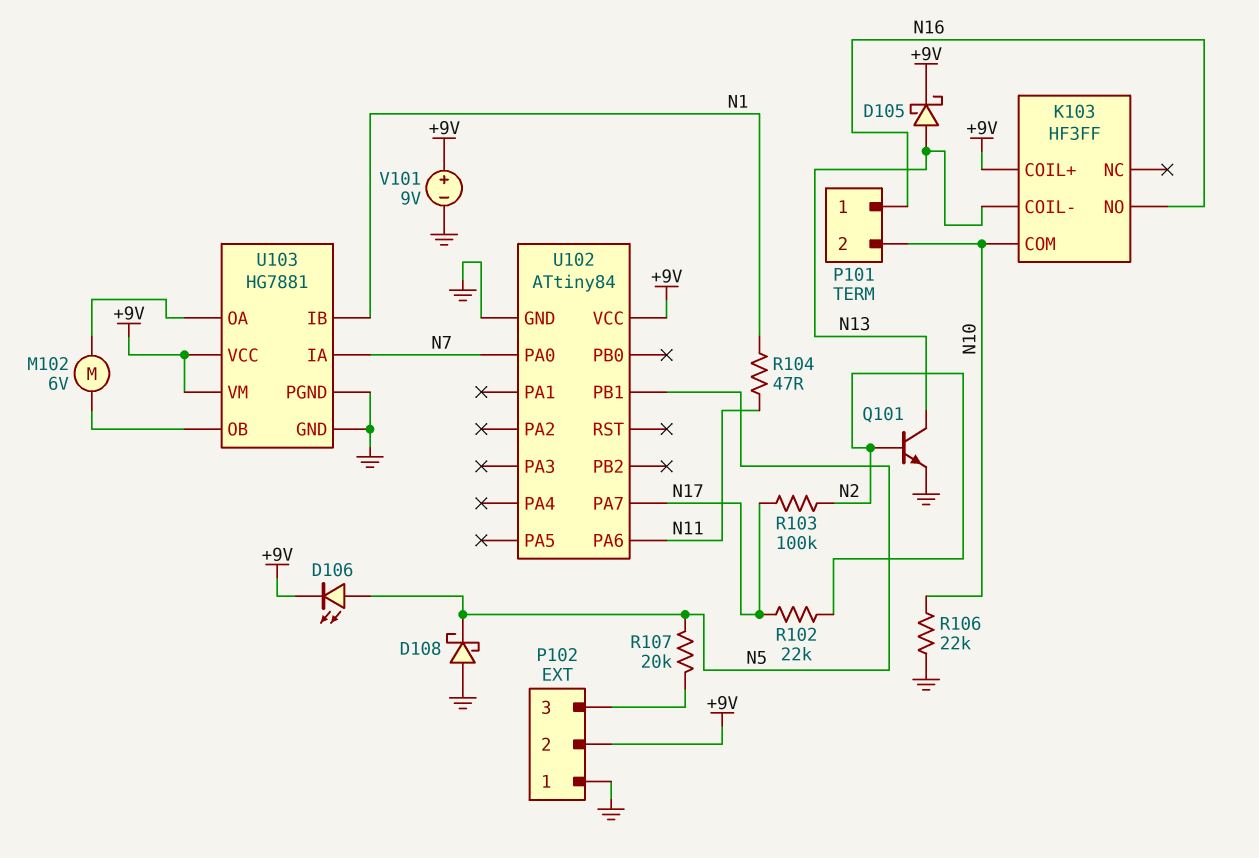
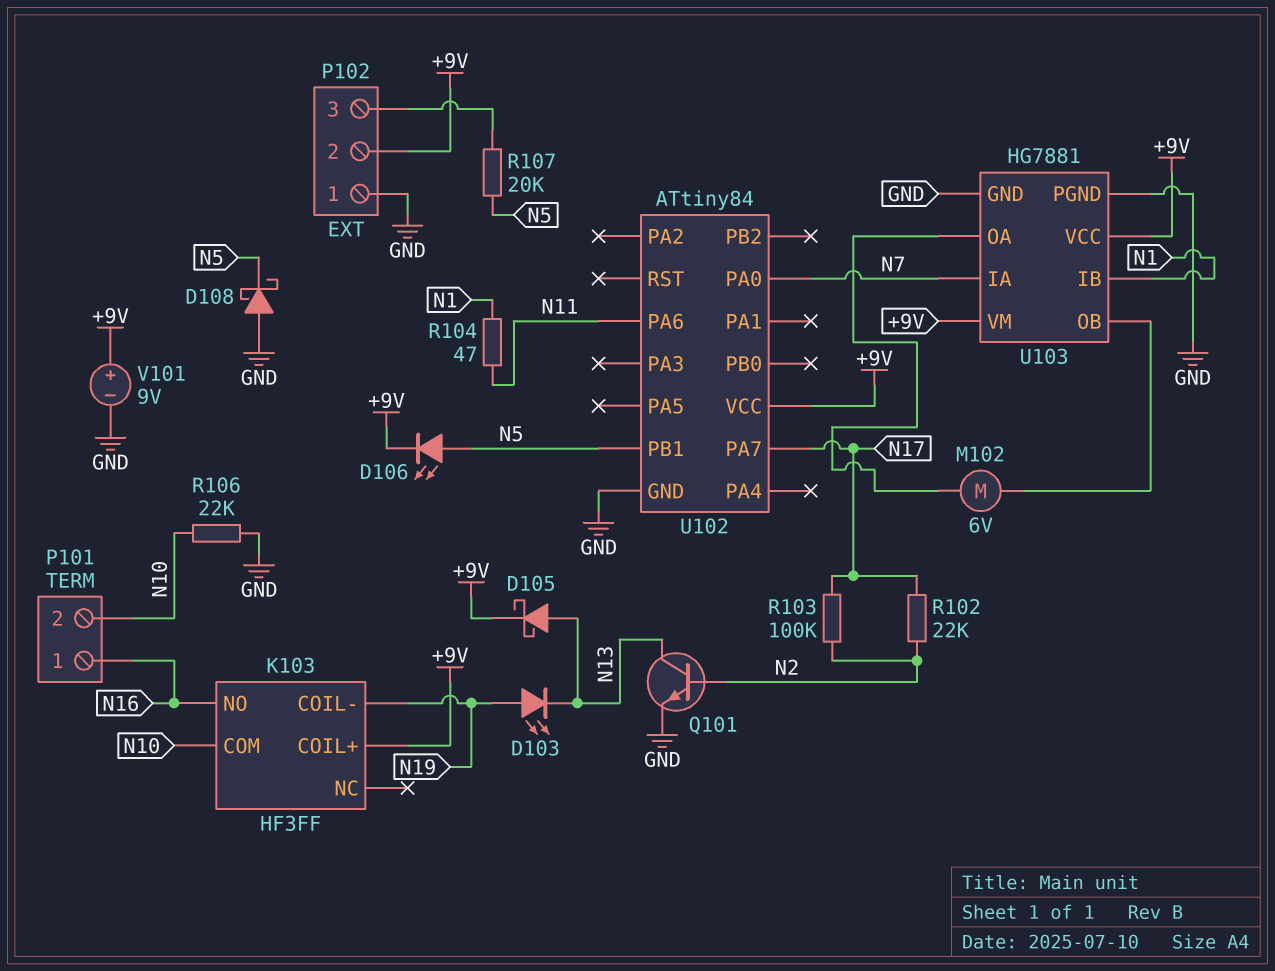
D103: none -> LED (A N19, K N13)
K103 pin COIL-: N13 -> N19

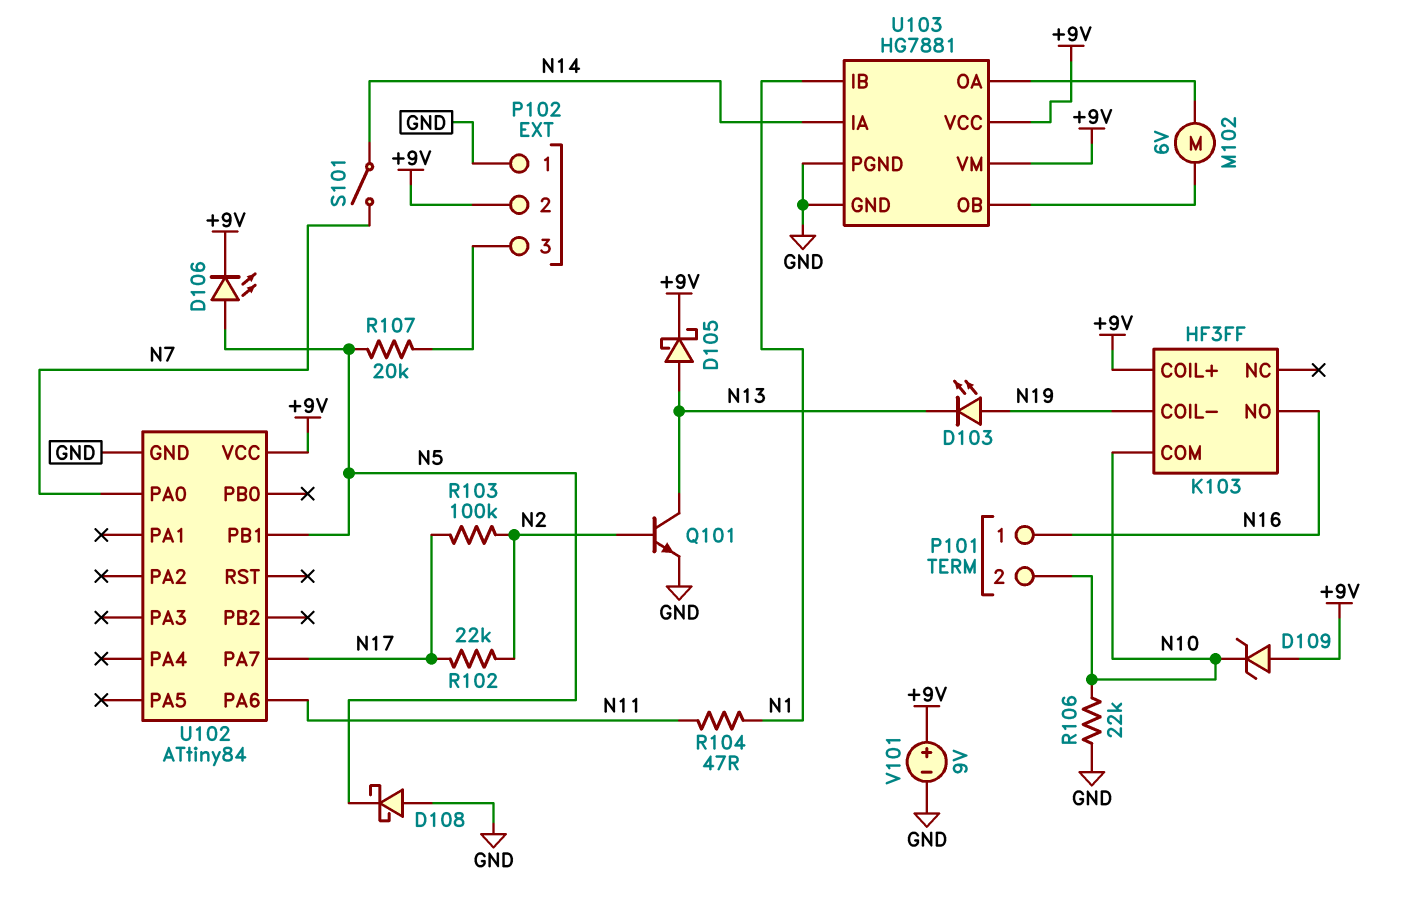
D109: none -> zener (A +9V, K N10)
S101: none -> switch (N7, N14)
U103 pin IA: N7 -> N14

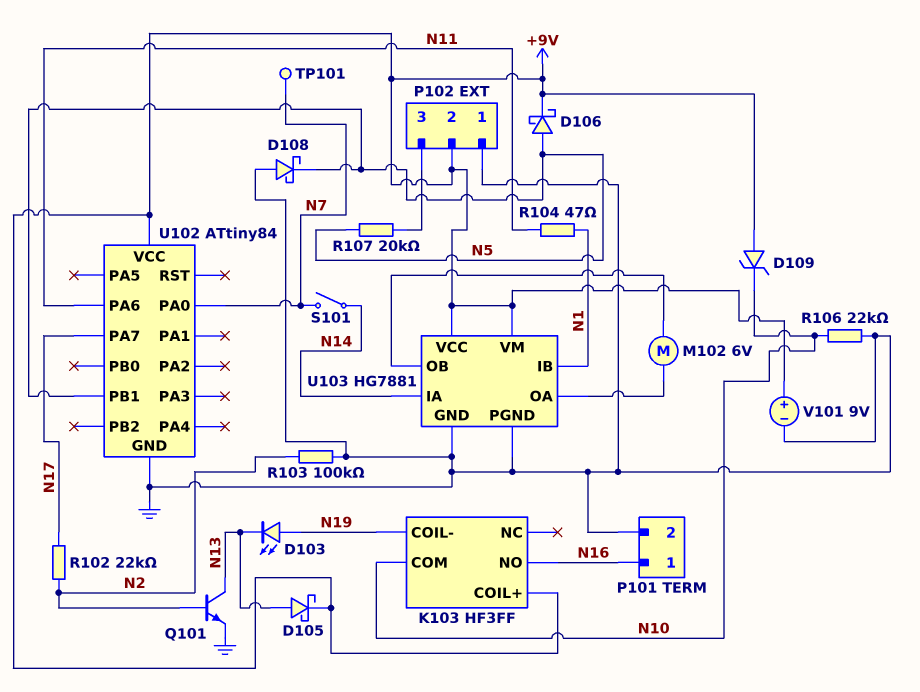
D106: LED (A N5, K +9V) -> schottky (A N5, K +9V)
P101 pin 2: N10 -> GND
R103: 100k (N2, N17) -> 100k (GND, N2)
TP101: none -> test point (N7)

